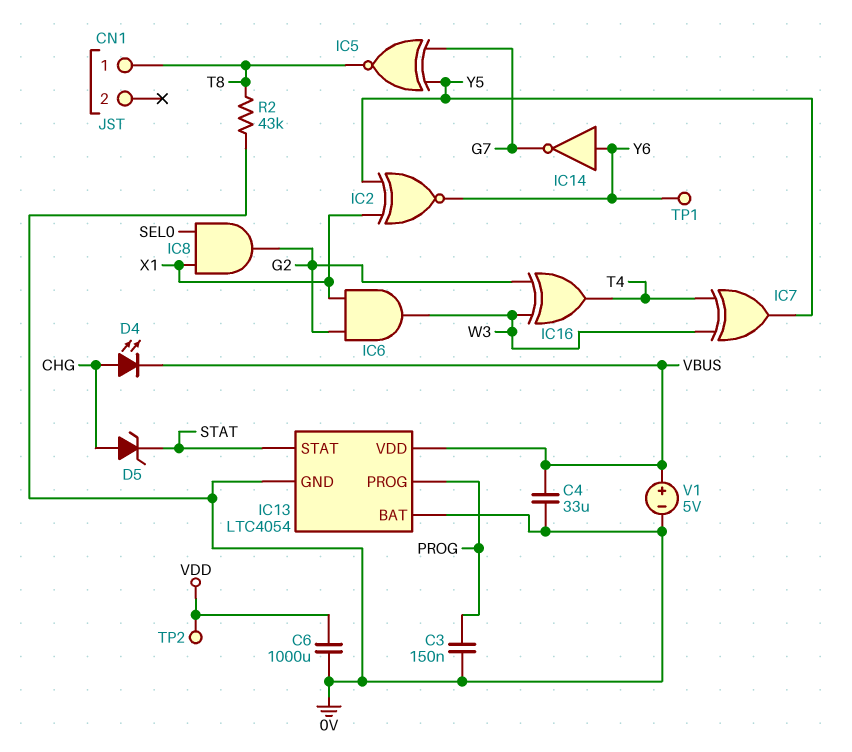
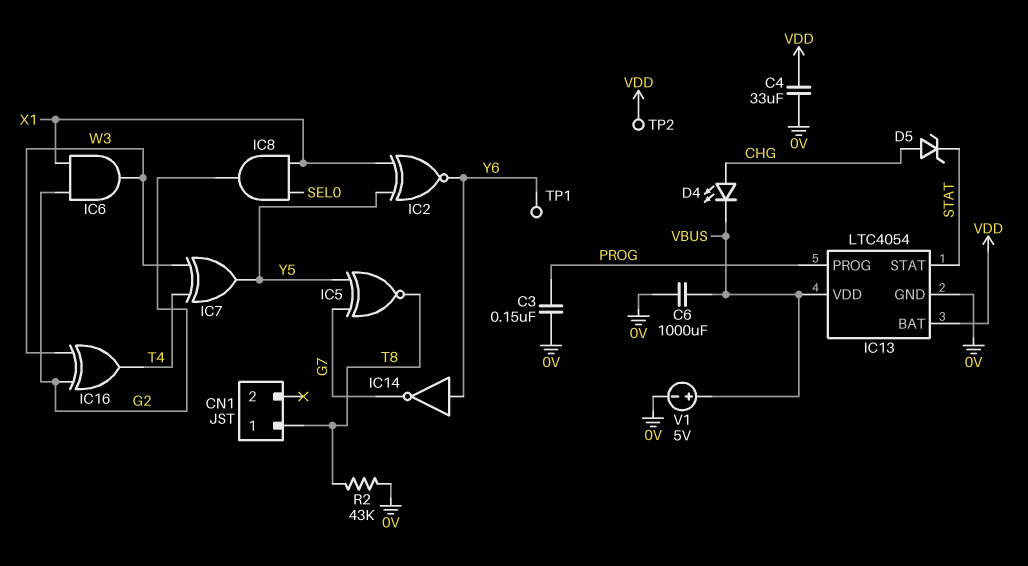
C4: 33uF (0V, VBUS) -> 33uF (0V, VDD)
C6: 1000uF (0V, VDD) -> 1000uF (0V, VBUS)
IC13 pin BAT: 0V -> VDD

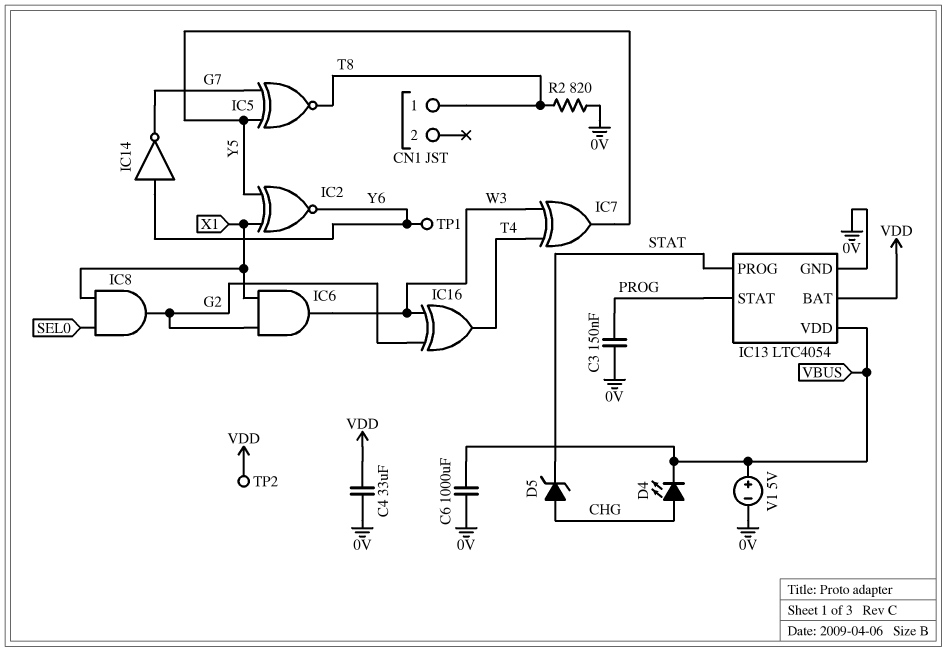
IC13 pin PROG: PROG -> STAT
IC13 pin STAT: STAT -> PROG
R2: 43k (0V, T8) -> 820 (0V, T8)

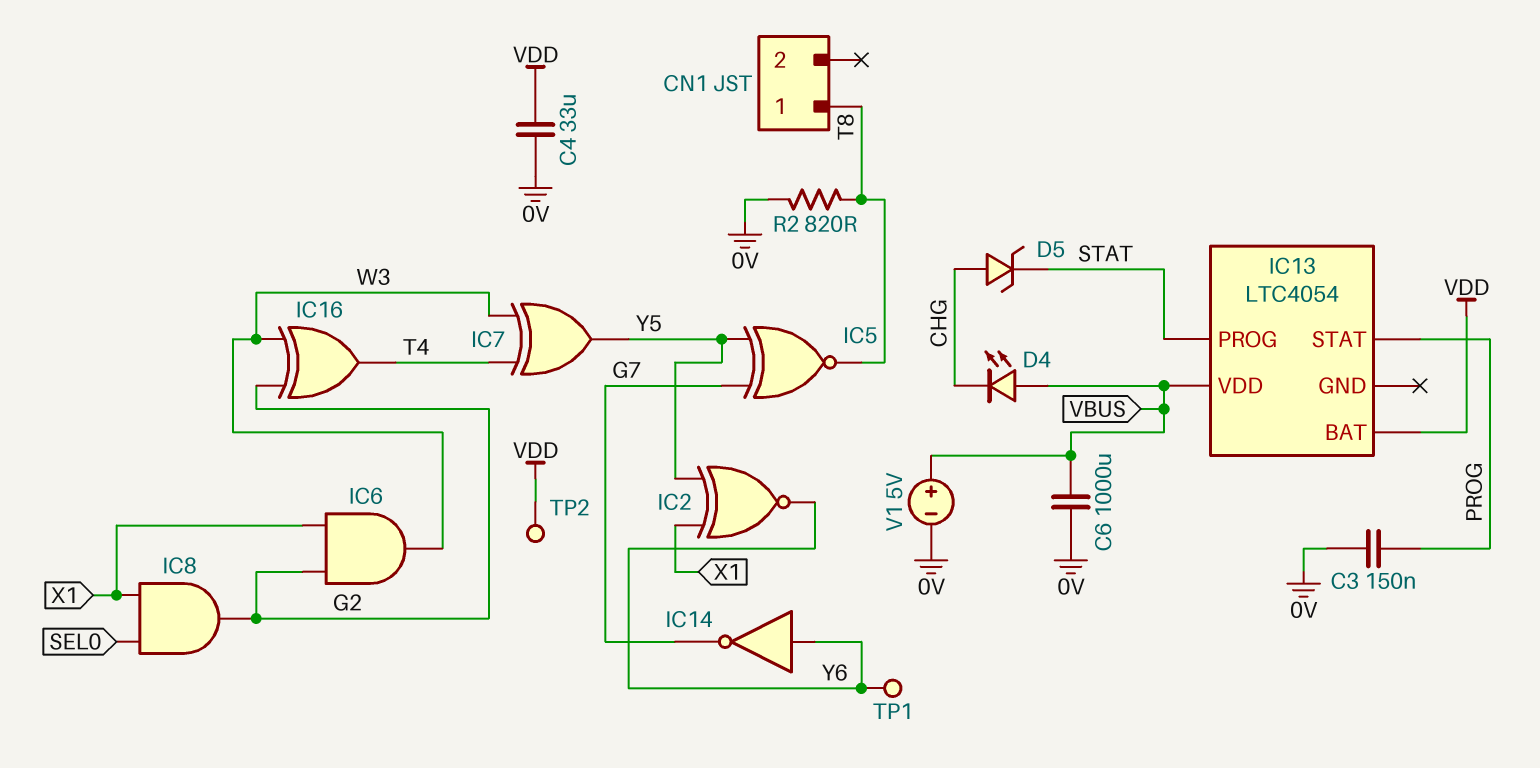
D4: LED (A CHG, K VBUS) -> LED (A VBUS, K CHG)
IC13 pin GND: 0V -> none

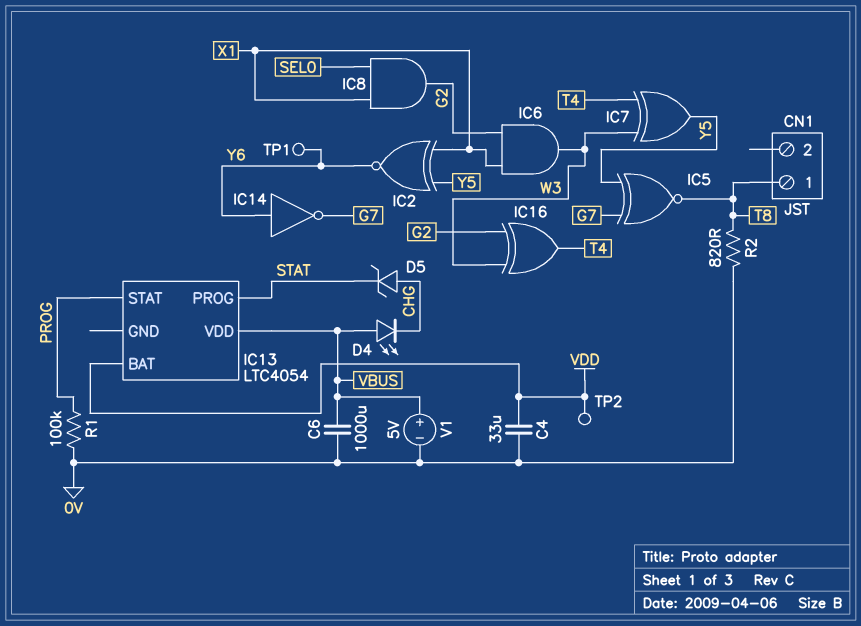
C3: 150nF (0V, PROG) -> none
R1: none -> 100k (0V, PROG)

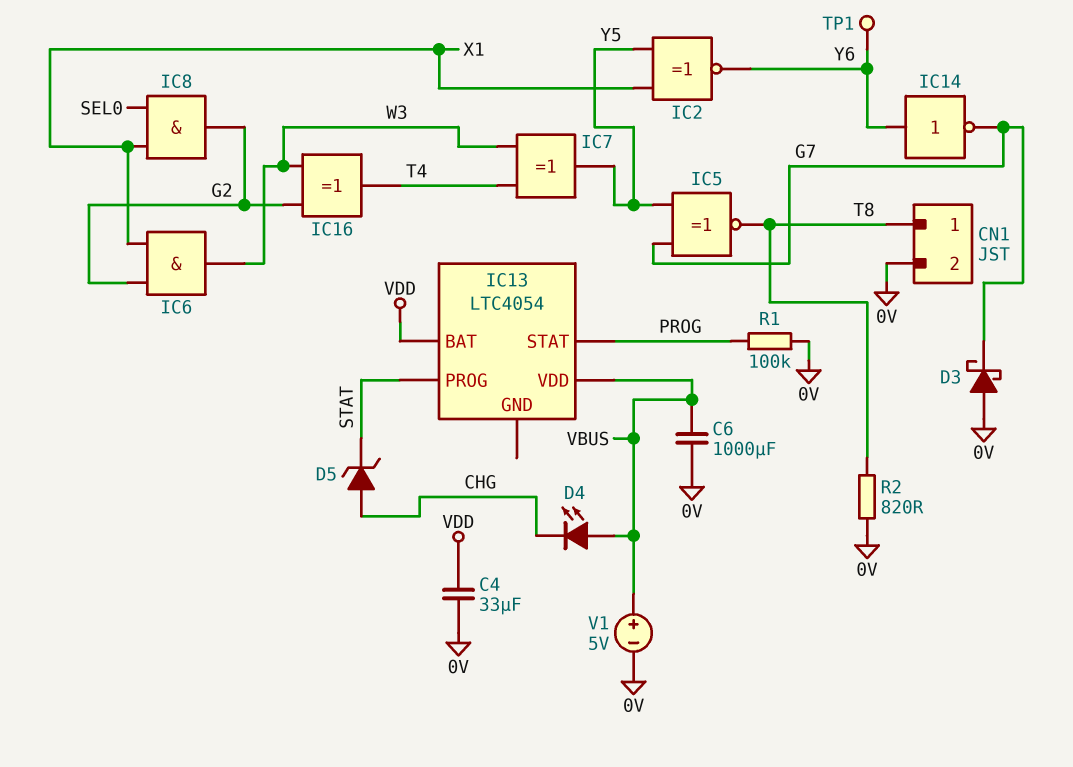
CN1 pin 2: none -> 0V
D3: none -> schottky (A 0V, K G7)
TP2: test point (VDD) -> none

